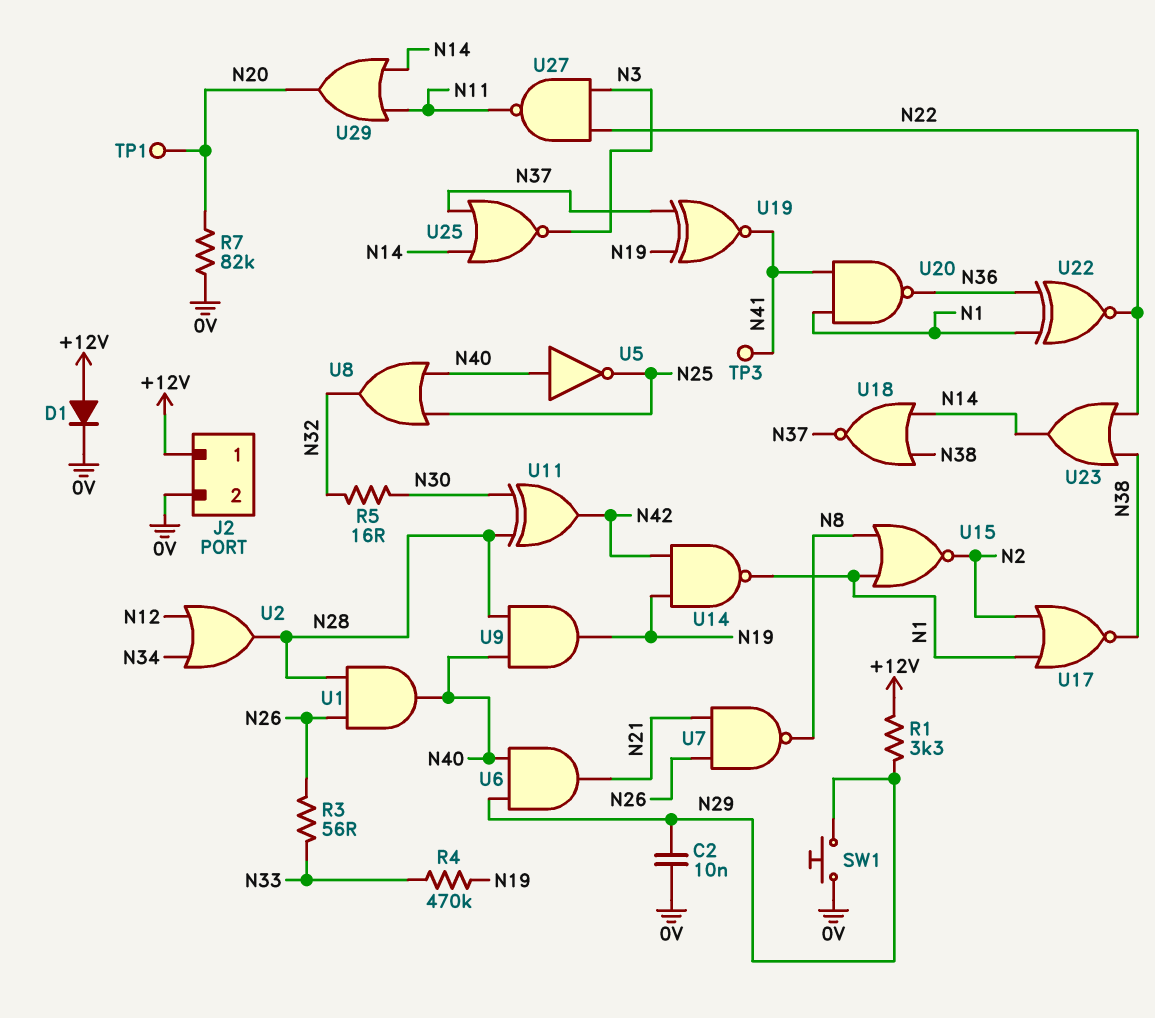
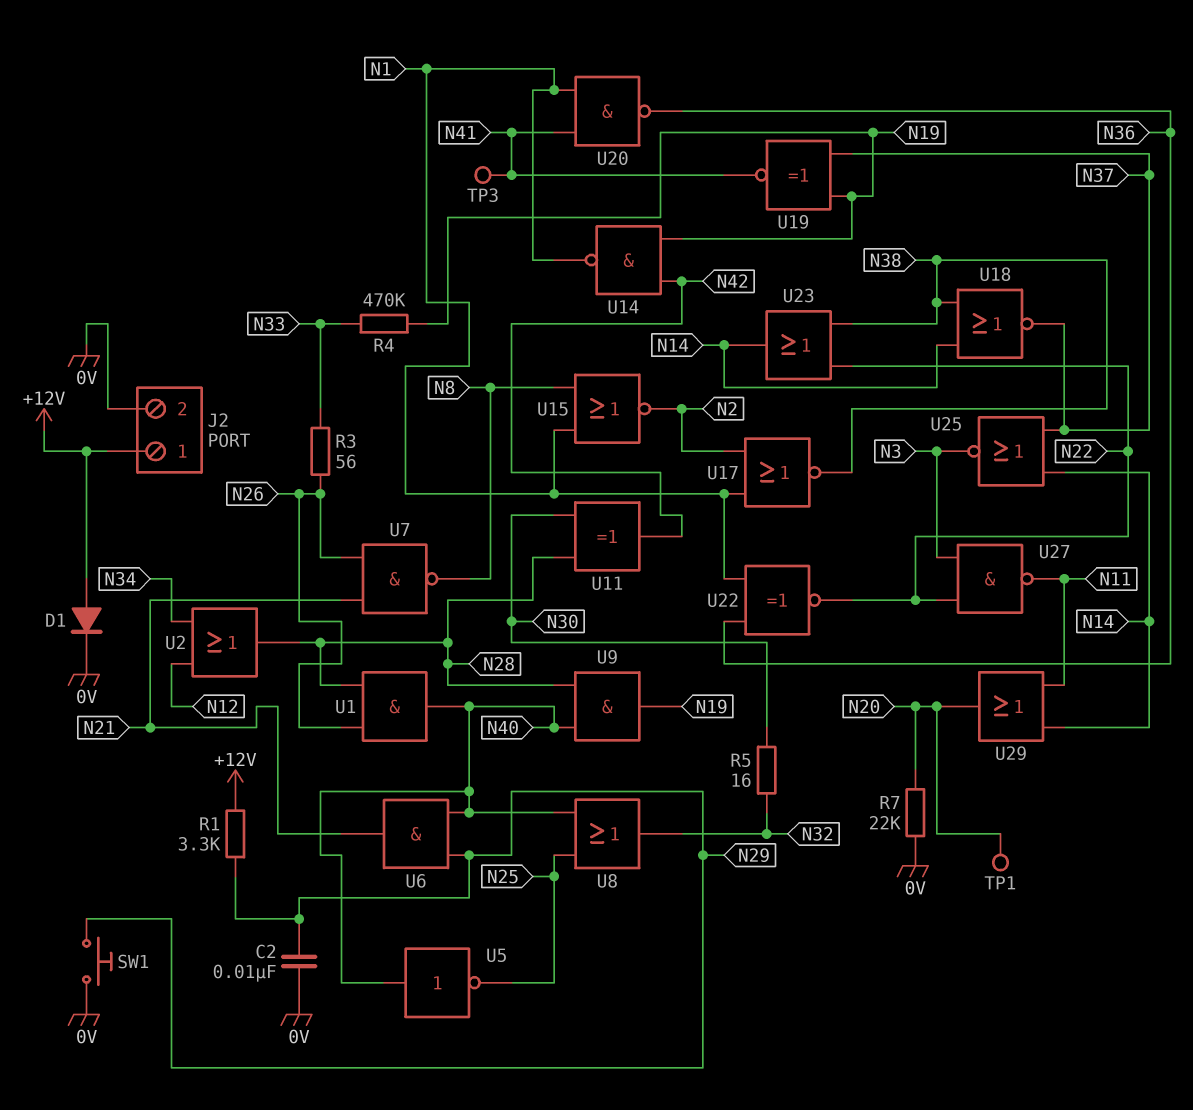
R7: 82k (0V, N20) -> 22k (0V, N20)

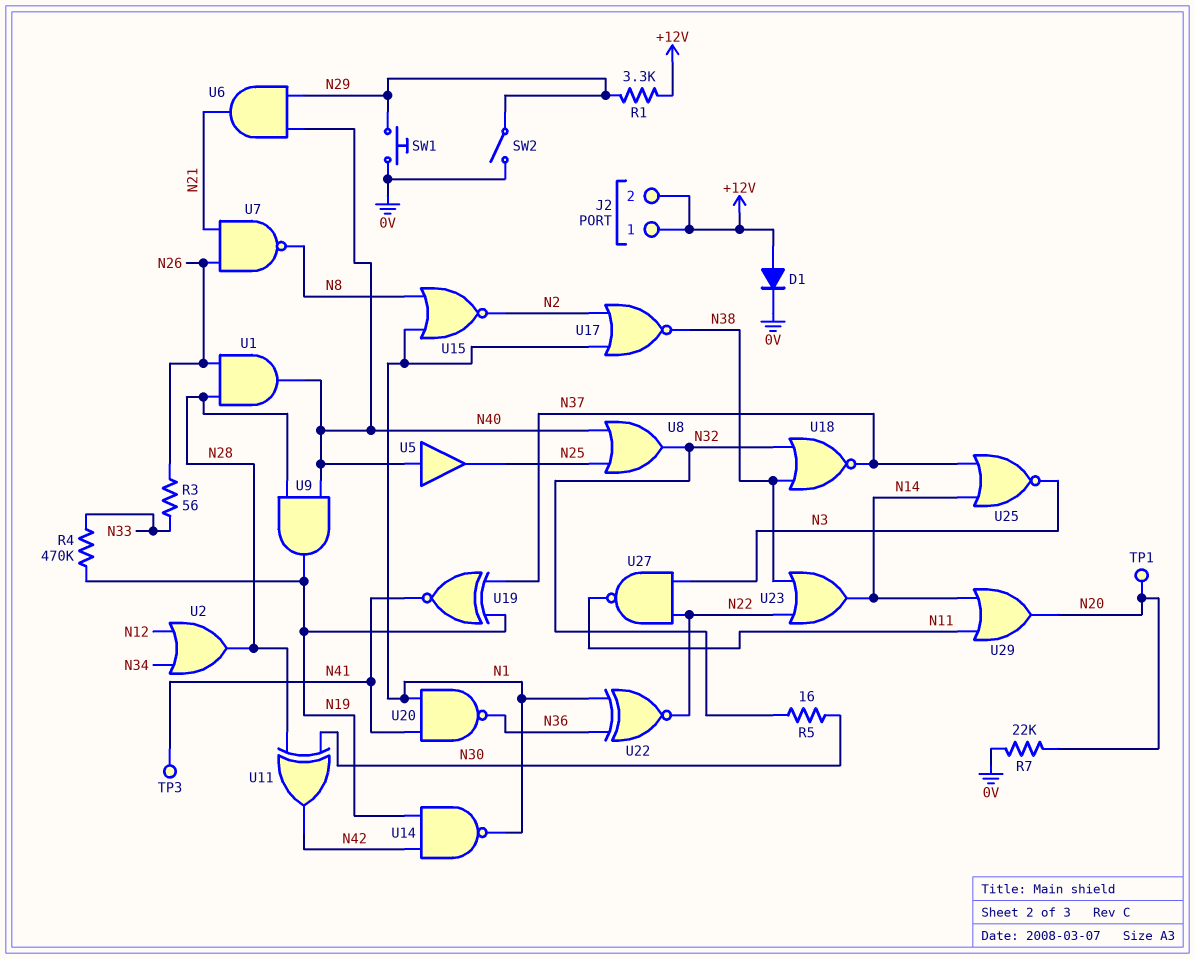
C2: 10nF (0V, N29) -> none
J2 pin 2: 0V -> +12V
SW2: none -> switch (0V, N29)
U5: NOT (in N40, out N25) -> buffer (in N40, out N25)
U18: NOR (in N14, in N38, out N37) -> NOR (in N32, in N38, out N37)

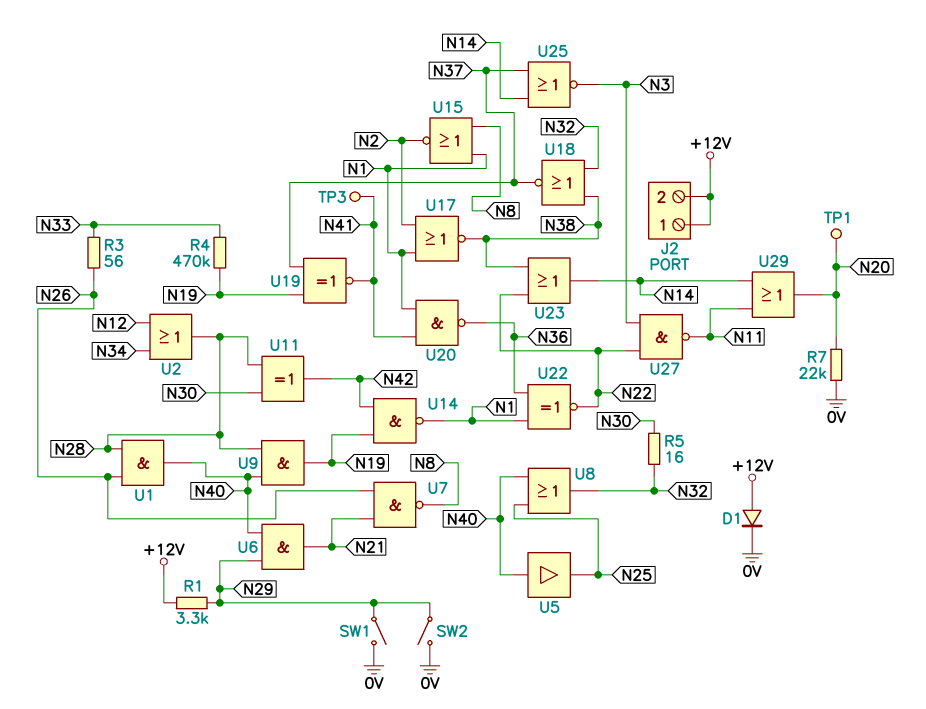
SW1: button (0V, N29) -> switch (0V, N29)

